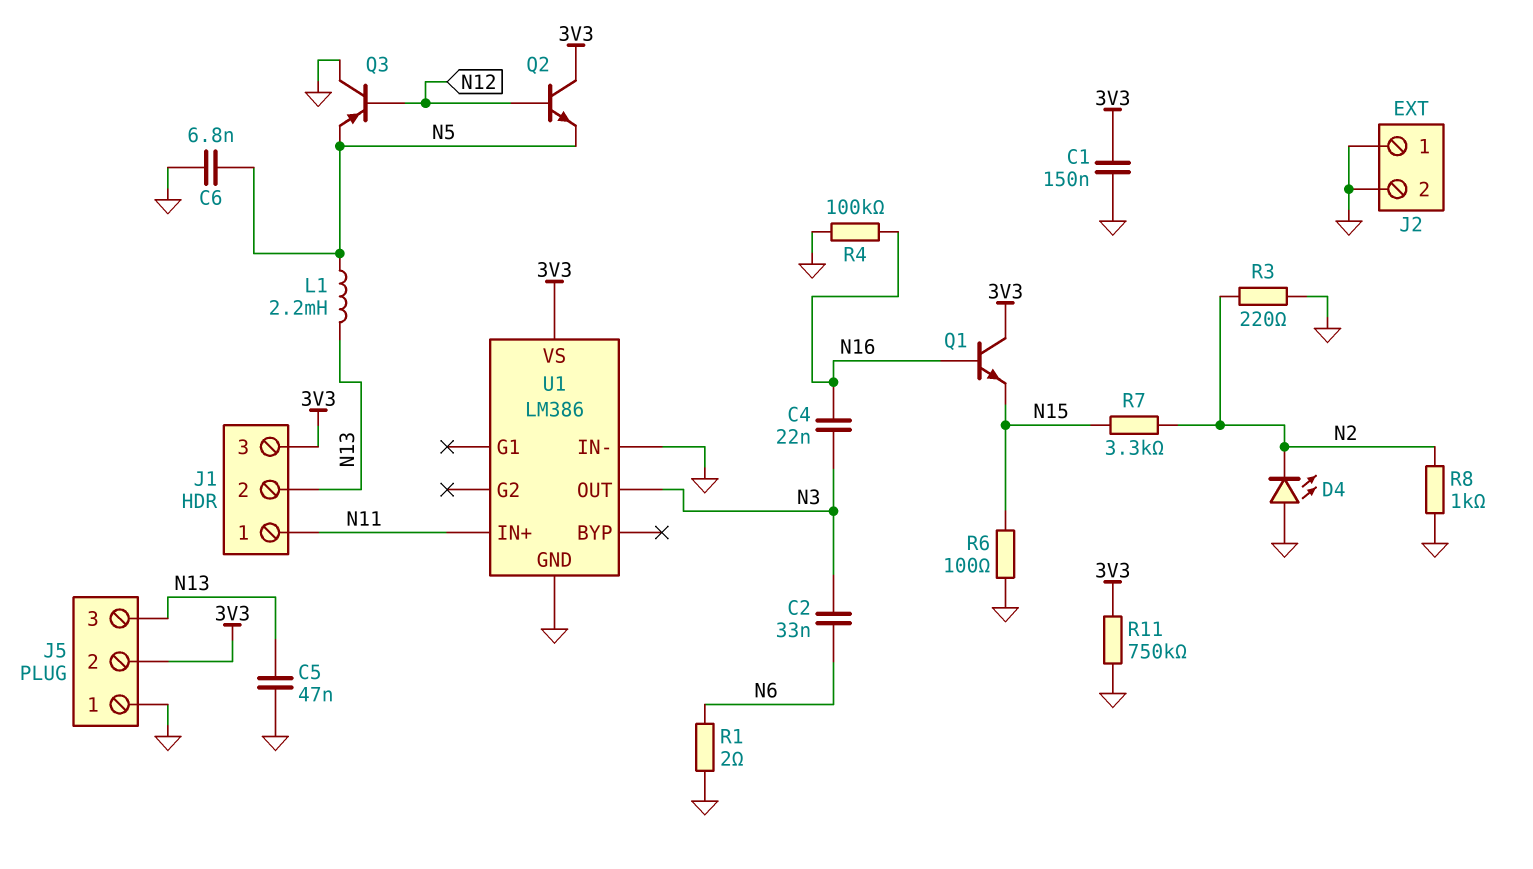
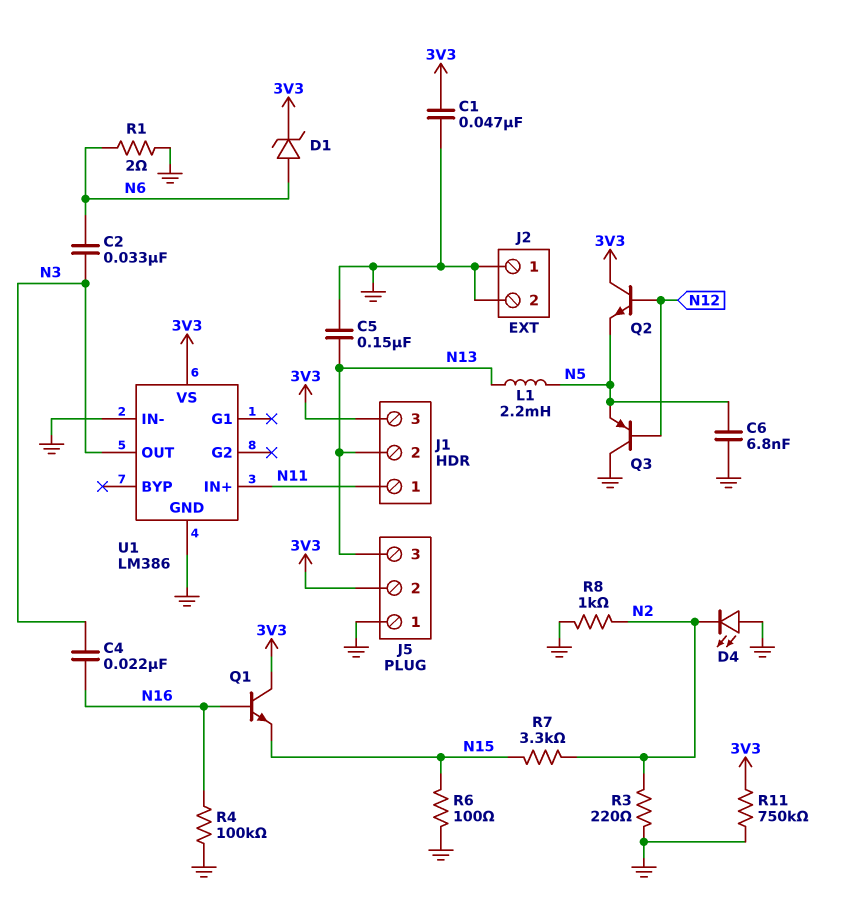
C1: 150nF (3V3, GND) -> 47nF (3V3, GND)
C5: 47nF (GND, N13) -> 150nF (GND, N13)
D1: none -> zener (A N6, K 3V3)

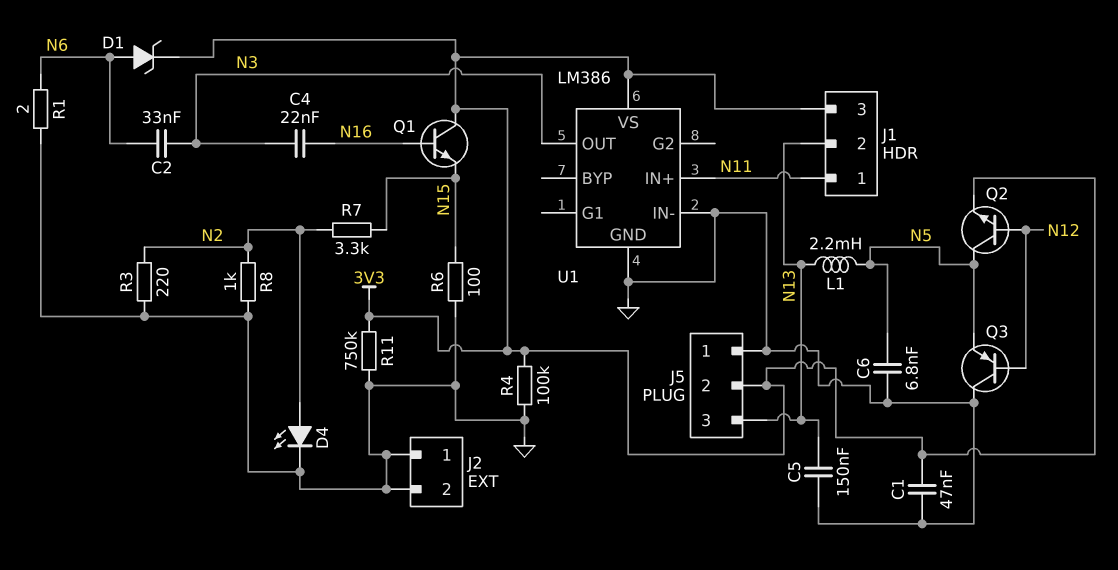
D4: LED (A GND, K N2) -> LED (A N2, K GND)
Q2: NPN (B N12, C 3V3, E N5) -> NPN (B N12, C N5, E 3V3)
R4: 100k (GND, N16) -> 100k (3V3, GND)

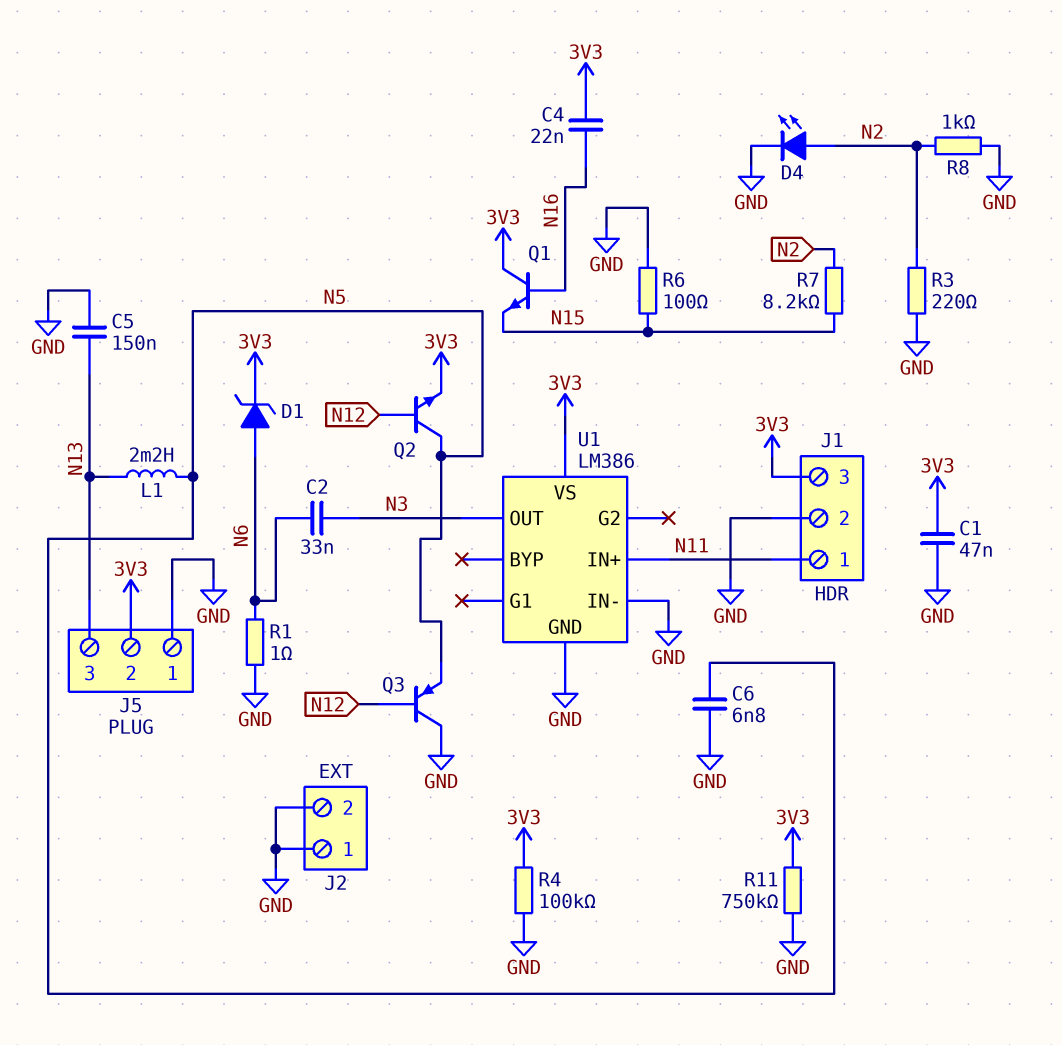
C4: 22nF (N3, N16) -> 22nF (3V3, N16)
J1 pin 2: N13 -> GND
R1: 2 (GND, N6) -> 1 (GND, N6)
R7: 3.3k (N2, N15) -> 8.2k (N2, N15)

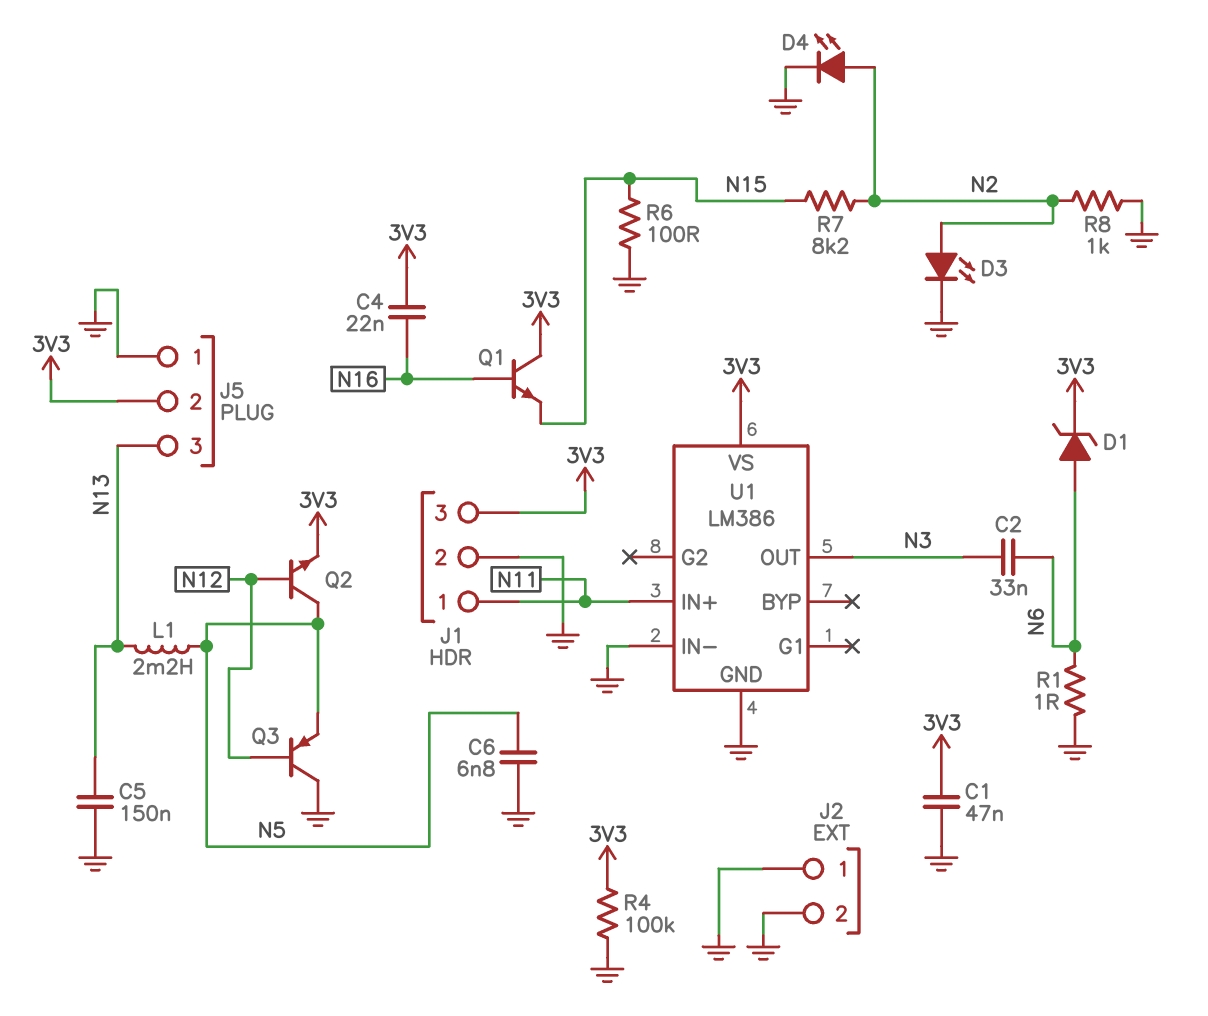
D3: none -> LED (A N2, K GND)
R3: 220 (GND, N2) -> none
R11: 750k (3V3, GND) -> none

